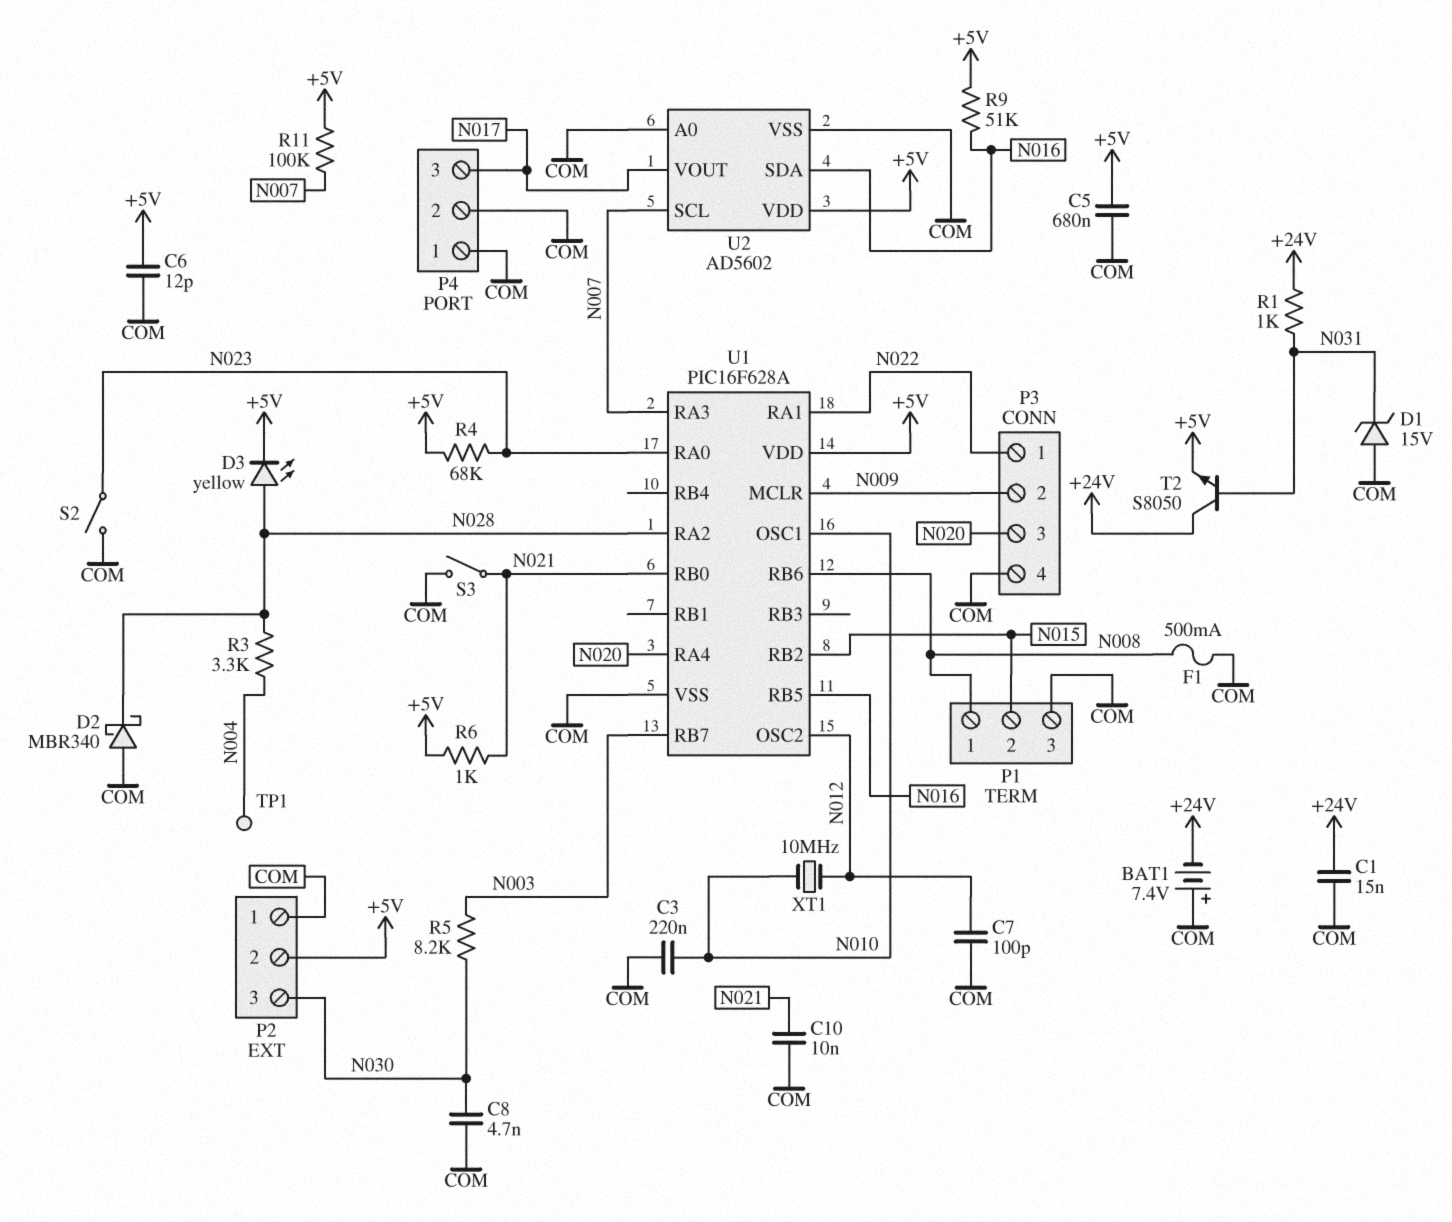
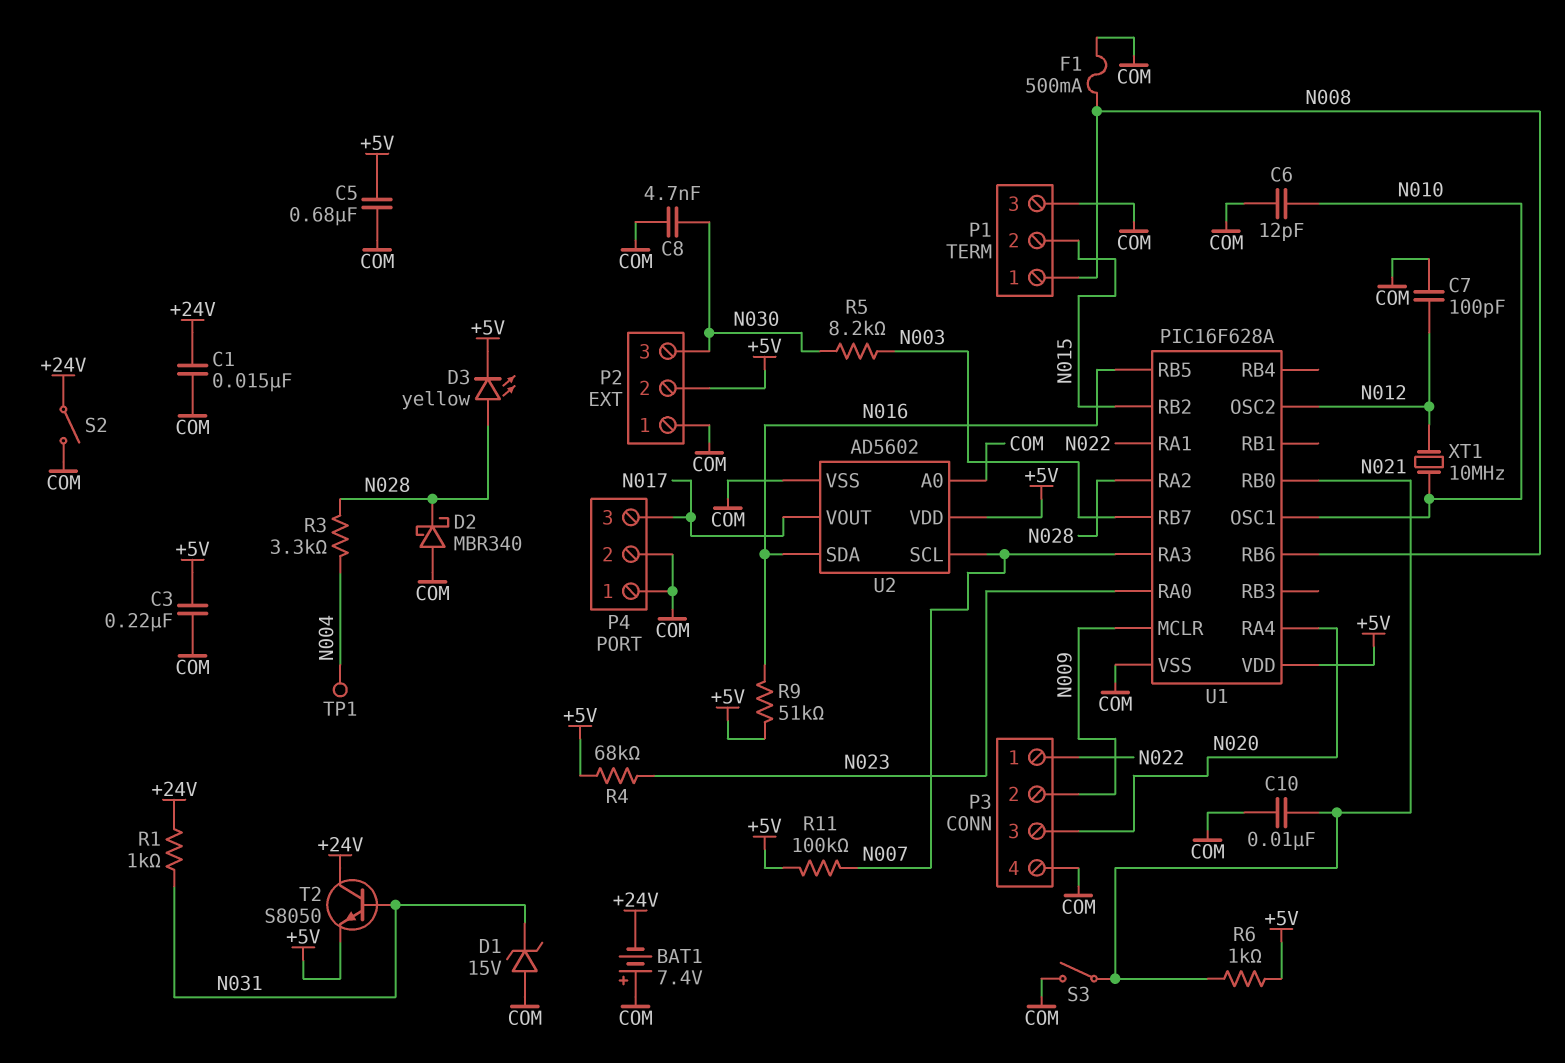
C3: 220nF (COM, N010) -> 220nF (+5V, COM)
C6: 12pF (+5V, COM) -> 12pF (COM, N010)
S2: switch (COM, N023) -> switch (+24V, COM)

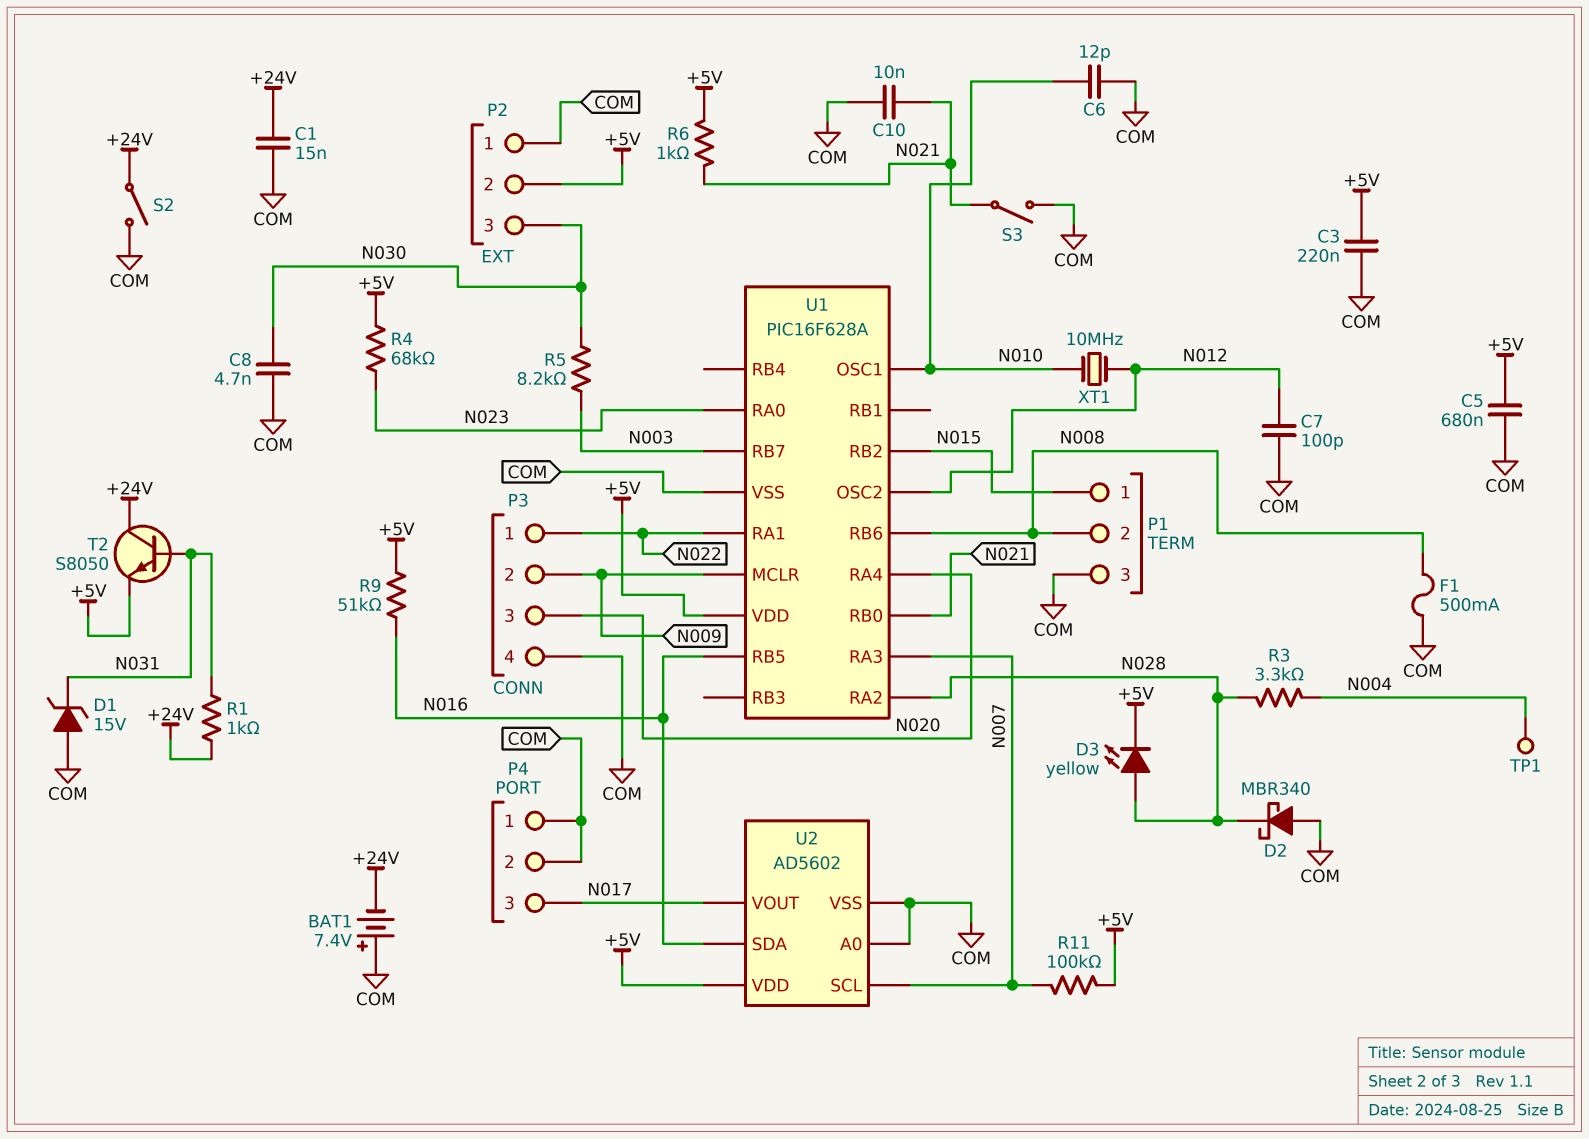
P1 pin 1: N008 -> N015
P1 pin 2: N015 -> N008

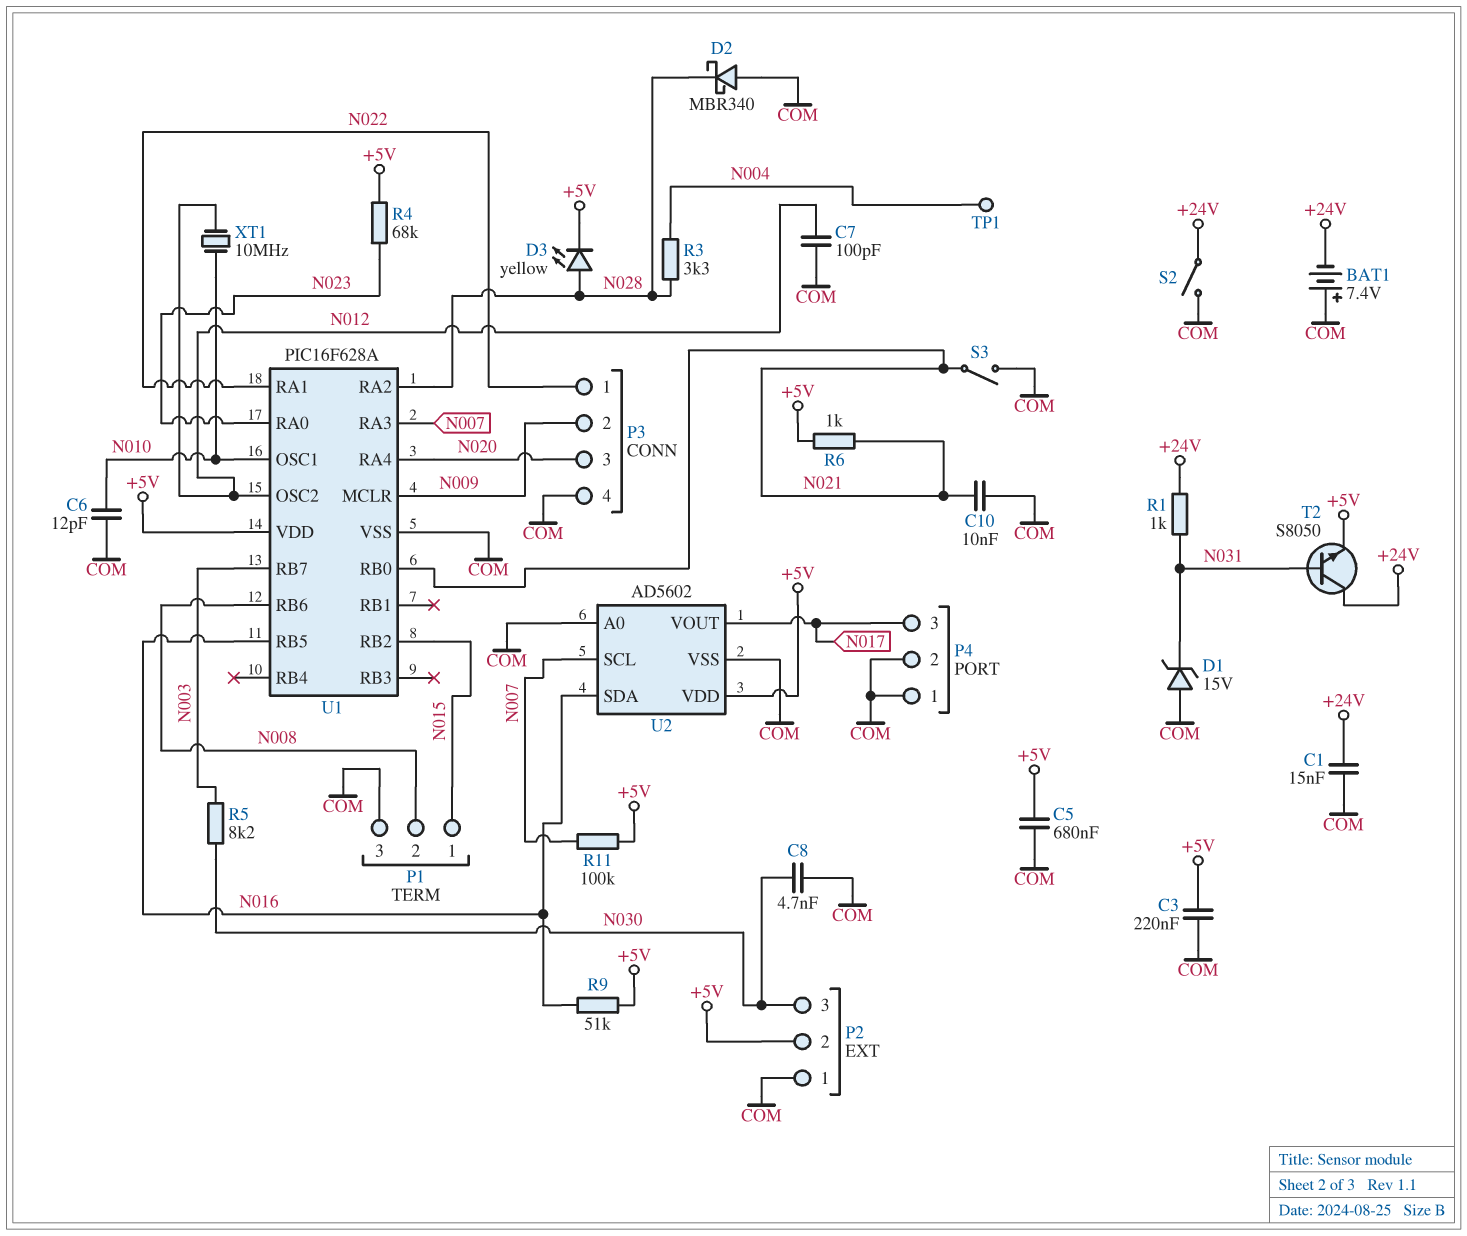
F1: 500mA (COM, N008) -> none

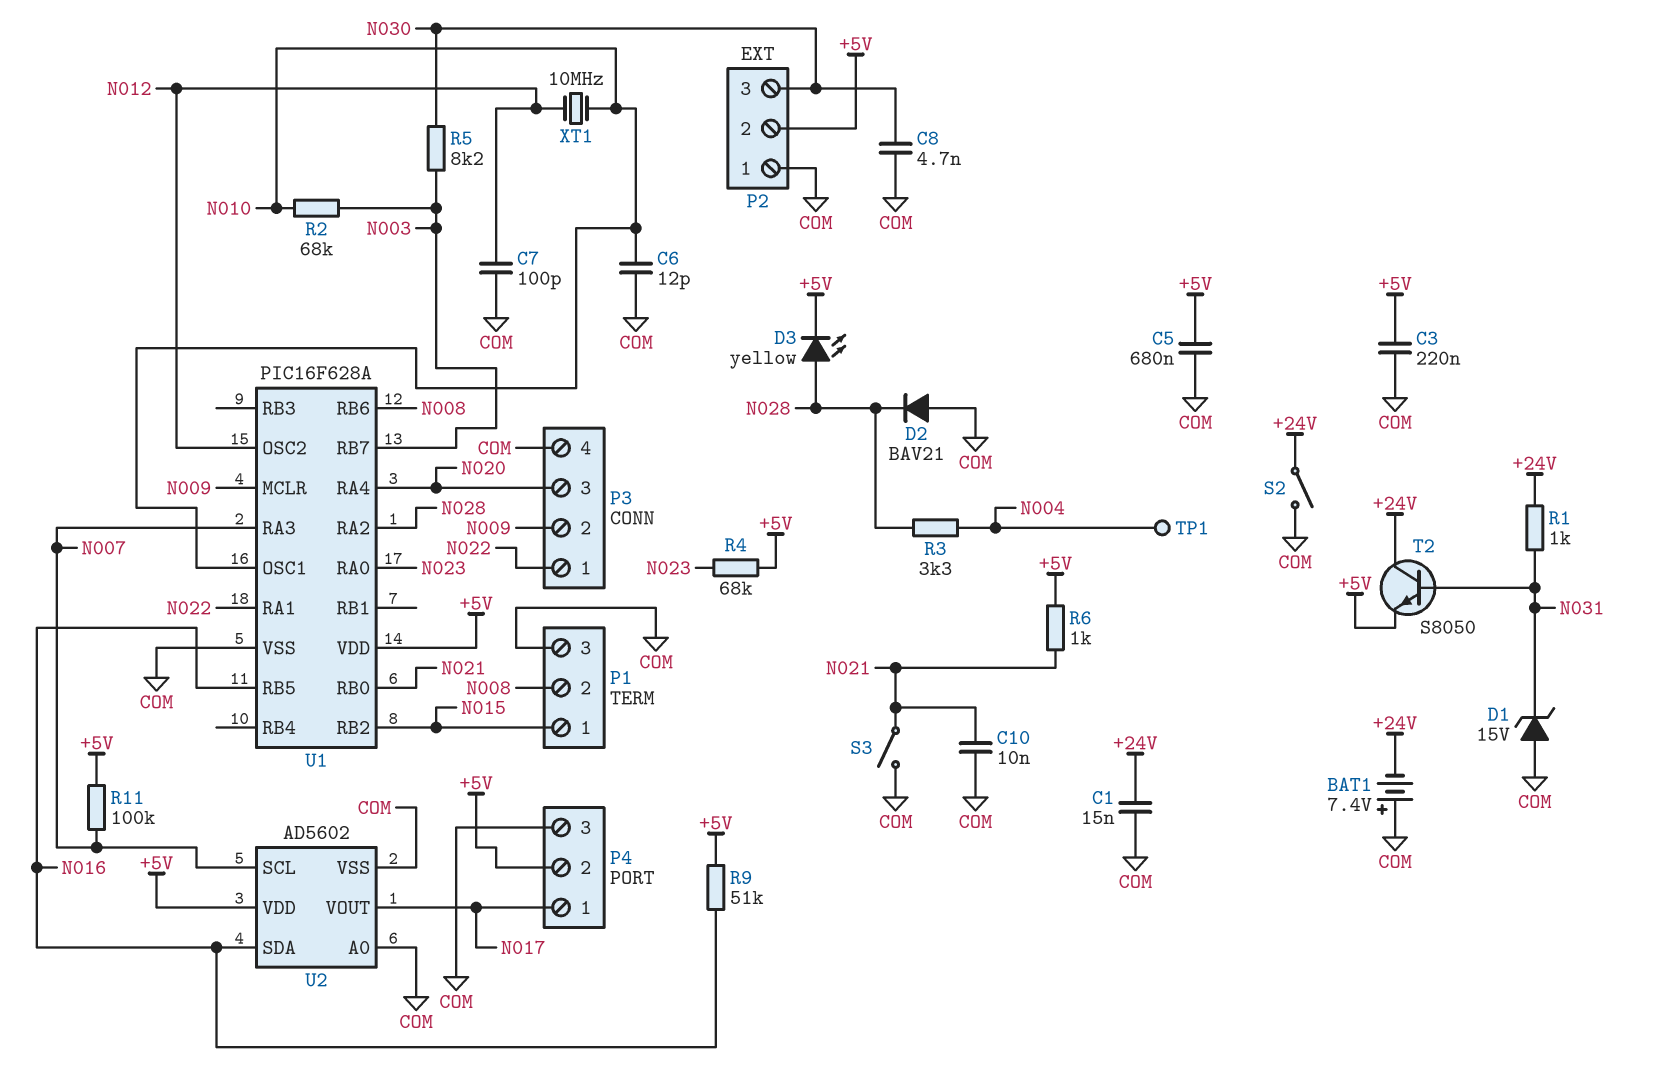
D2: schottky MBR340 (A COM, K N028) -> diode BAV21 (A COM, K N028)
P4 pin 1: COM -> N017
P4 pin 2: COM -> +5V
P4 pin 3: N017 -> COM
R2: none -> 68k (N003, N010)

